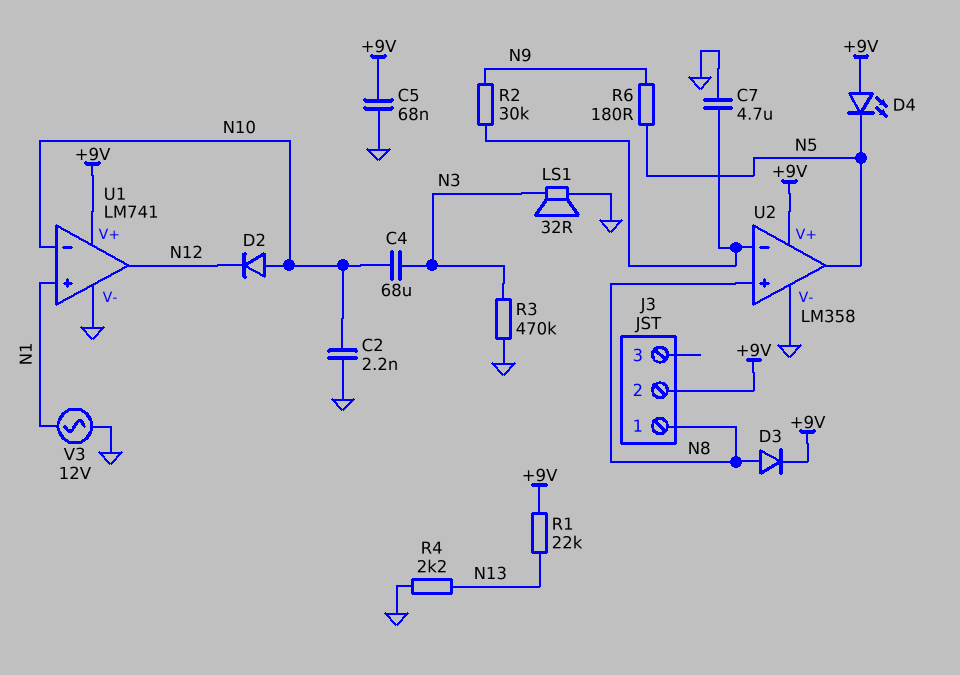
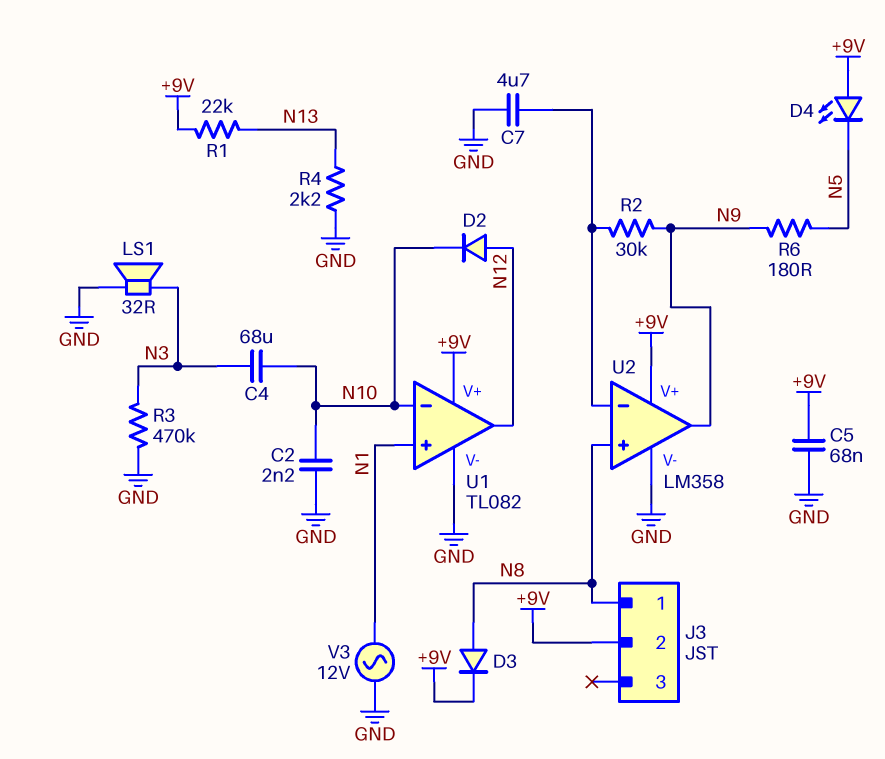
D2: diode (A N10, K N12) -> diode (A N12, K N10)
U1: LM741 -> TL082
U2 pin out: N5 -> N9

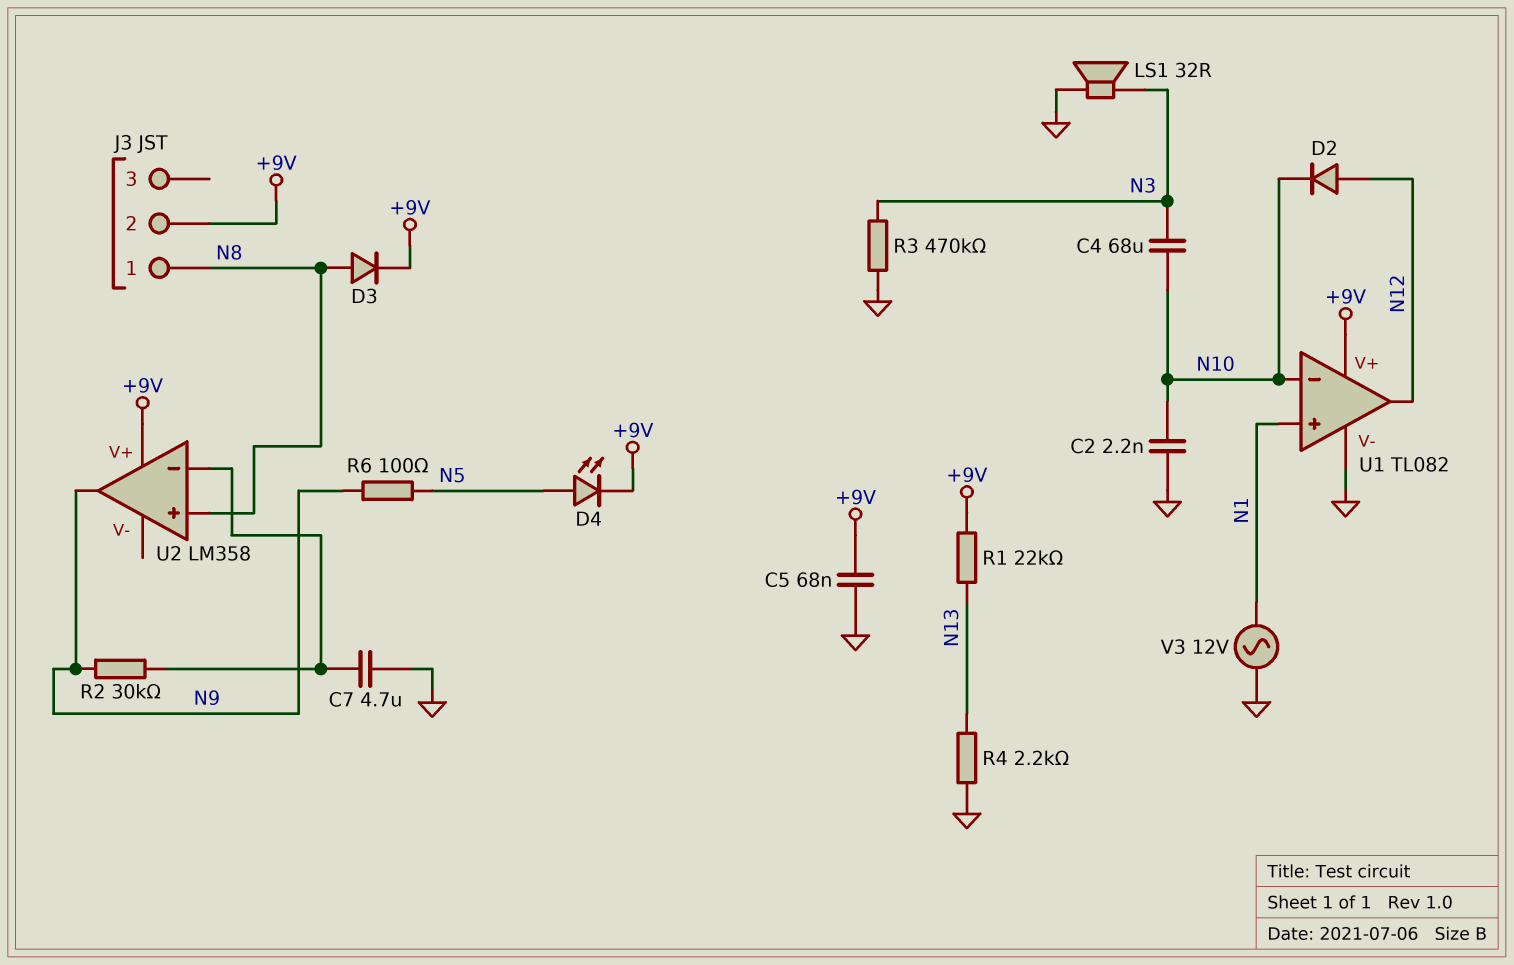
D4: LED (A +9V, K N5) -> LED (A N5, K +9V)
R6: 180 (N5, N9) -> 100 (N5, N9)
U2 pin V-: GND -> none

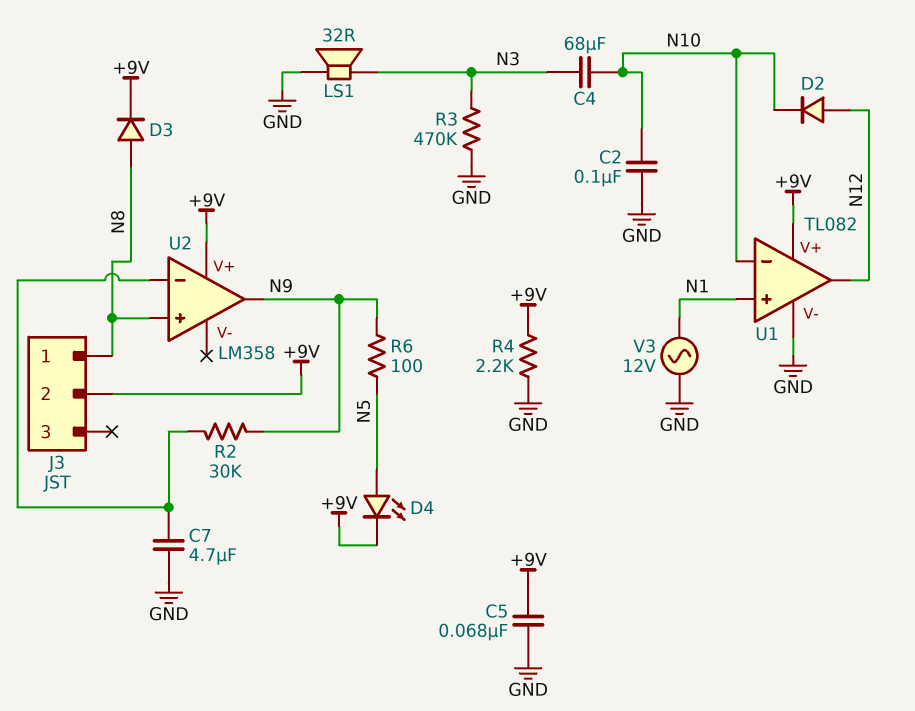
C2: 2.2nF (GND, N10) -> 100nF (GND, N10)
R1: 22k (+9V, N13) -> none
R4: 2.2k (GND, N13) -> 2.2k (+9V, GND)

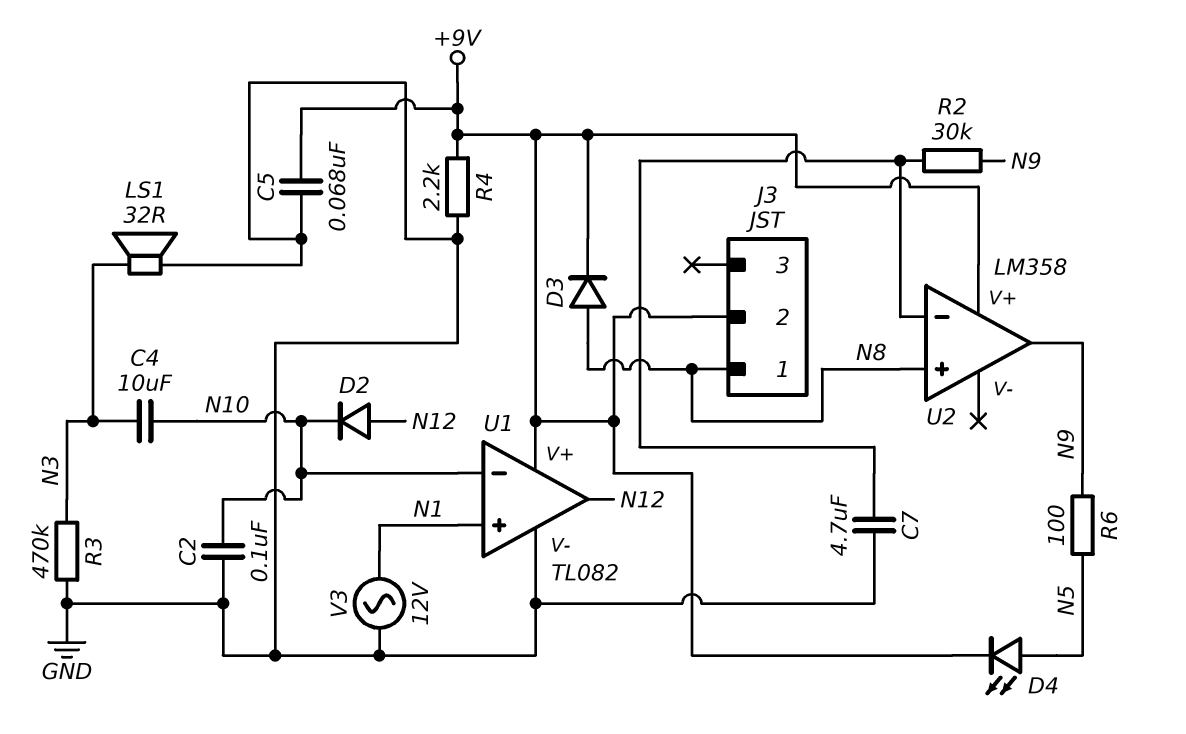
C4: 68uF (N3, N10) -> 10uF (N3, N10)

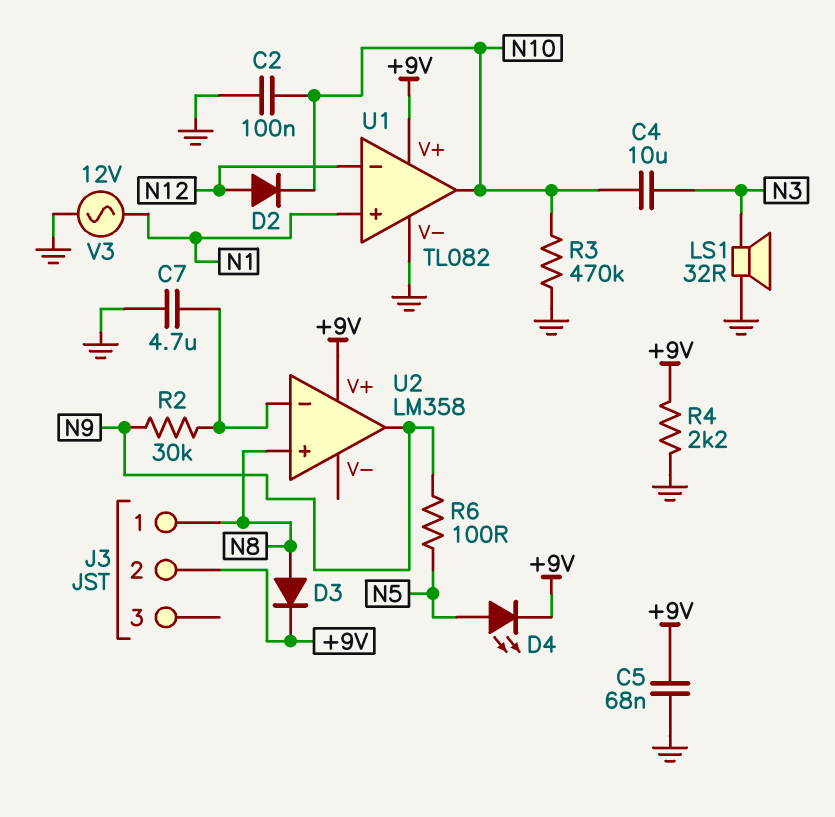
R3: 470k (GND, N3) -> 470k (GND, N10)
U1 pin in-: N10 -> N12
U1 pin out: N12 -> N10

